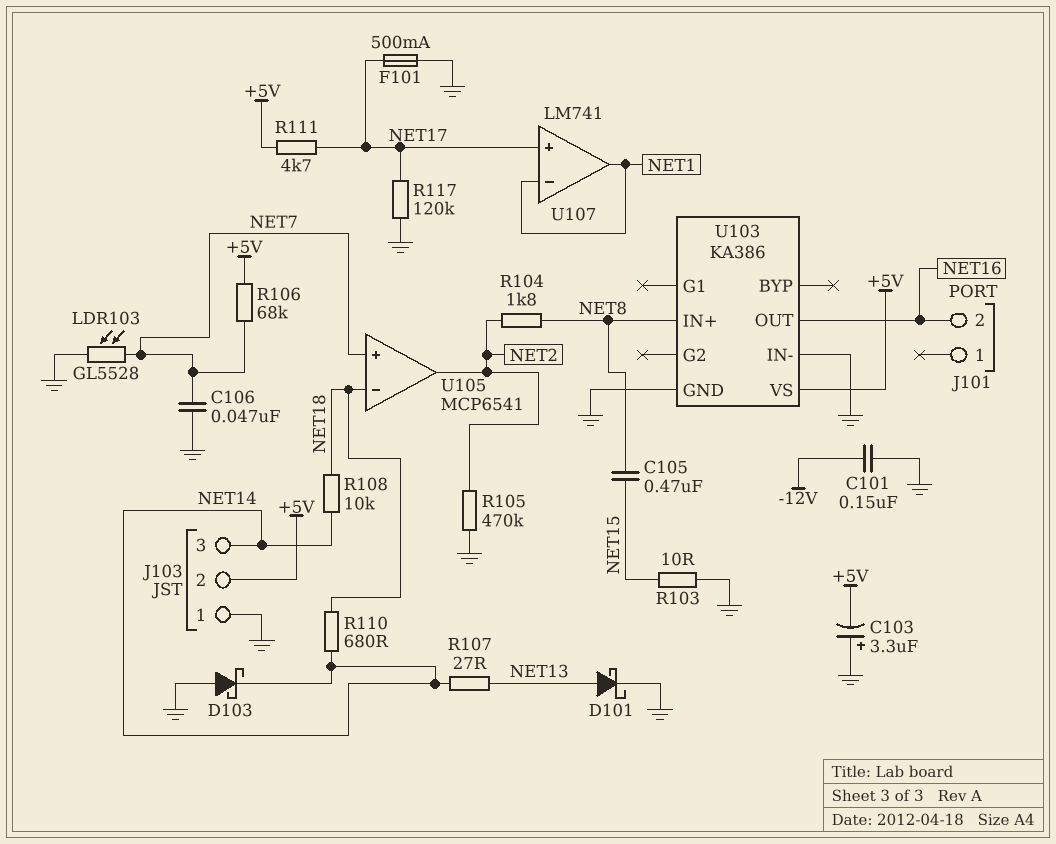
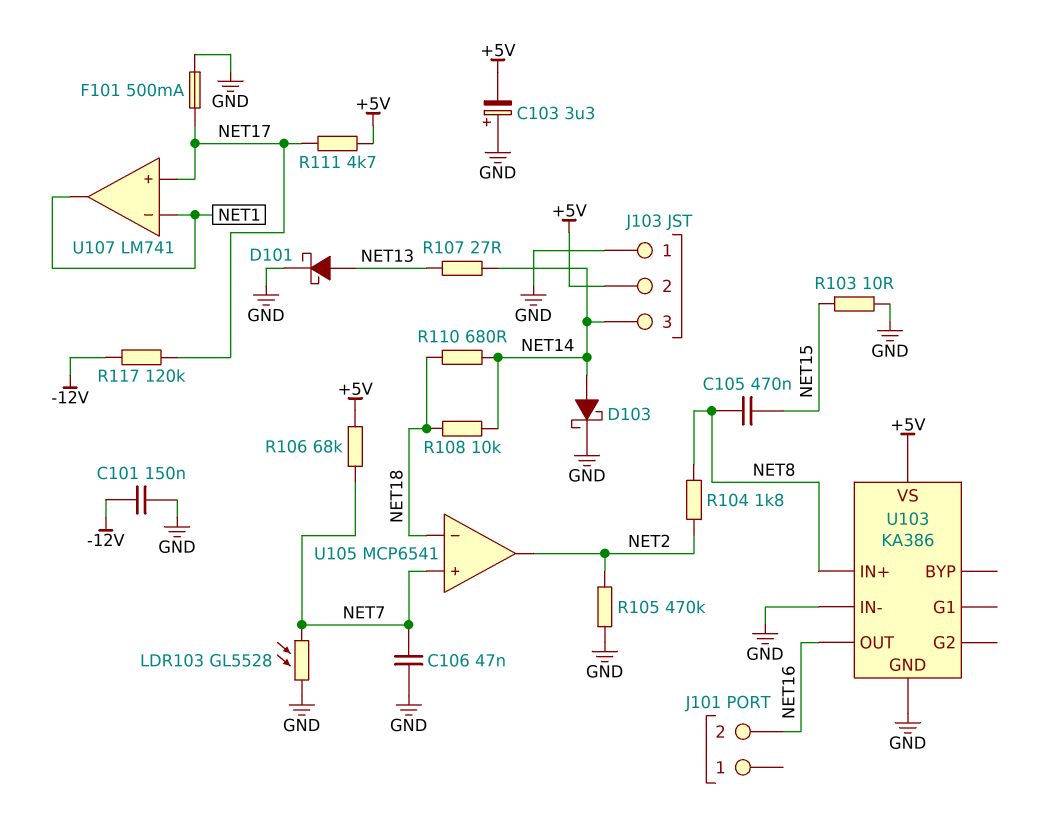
D103: schottky (A GND, K NET14) -> schottky (A NET14, K GND)
R117: 120k (GND, NET17) -> 120k (-12V, NET17)

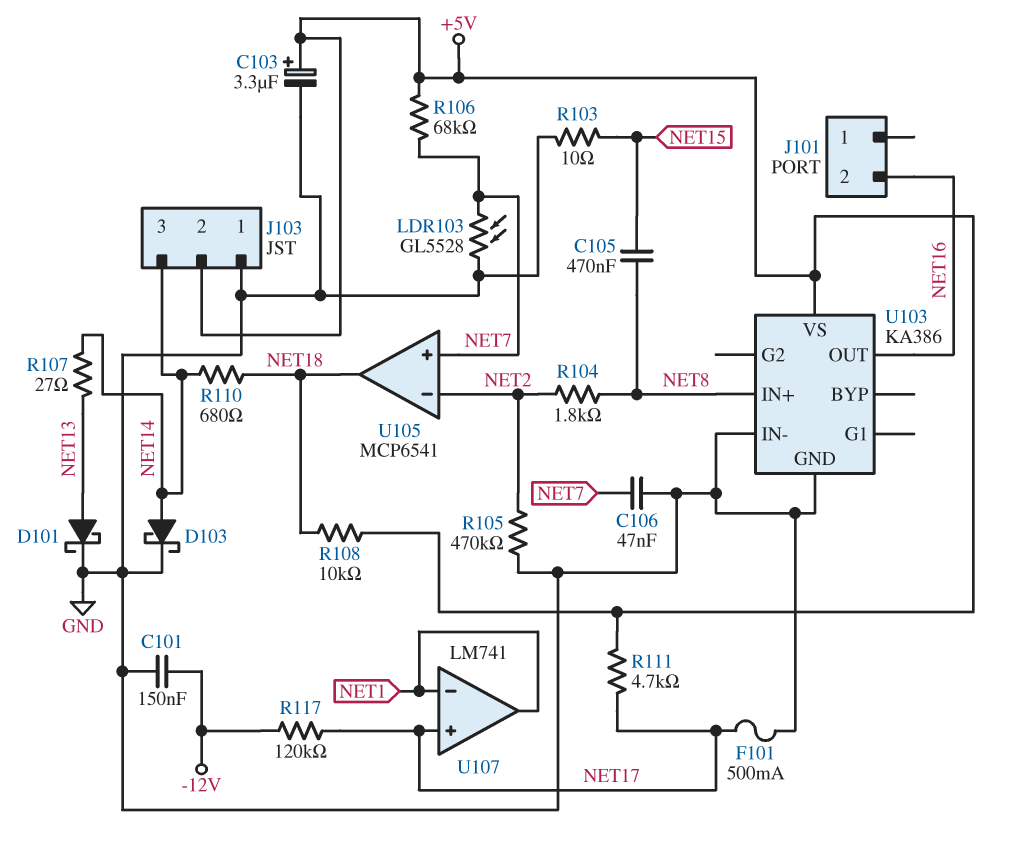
C103: 3.3uF (plus GND, minus +5V) -> 3.3uF (plus +5V, minus GND)
R108: 10k (NET14, NET18) -> 10k (+5V, NET18)
U105 pin in-: NET18 -> NET2
U105 pin out: NET2 -> NET18

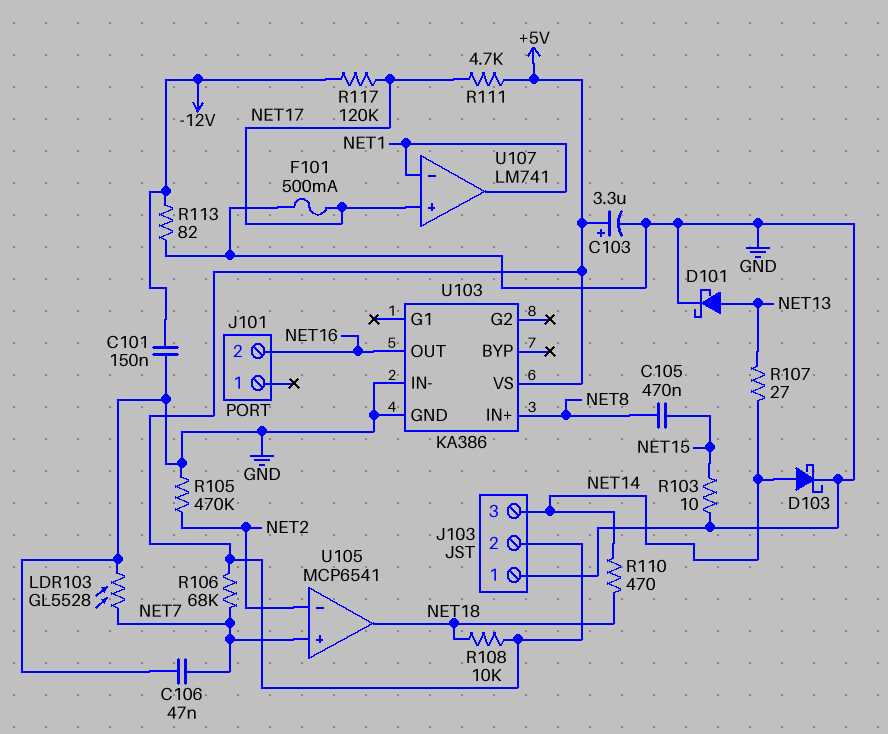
R104: 1.8k (NET2, NET8) -> none
R110: 680 (NET14, NET18) -> 470 (NET14, NET18)
R113: none -> 82 (-12V, GND)

